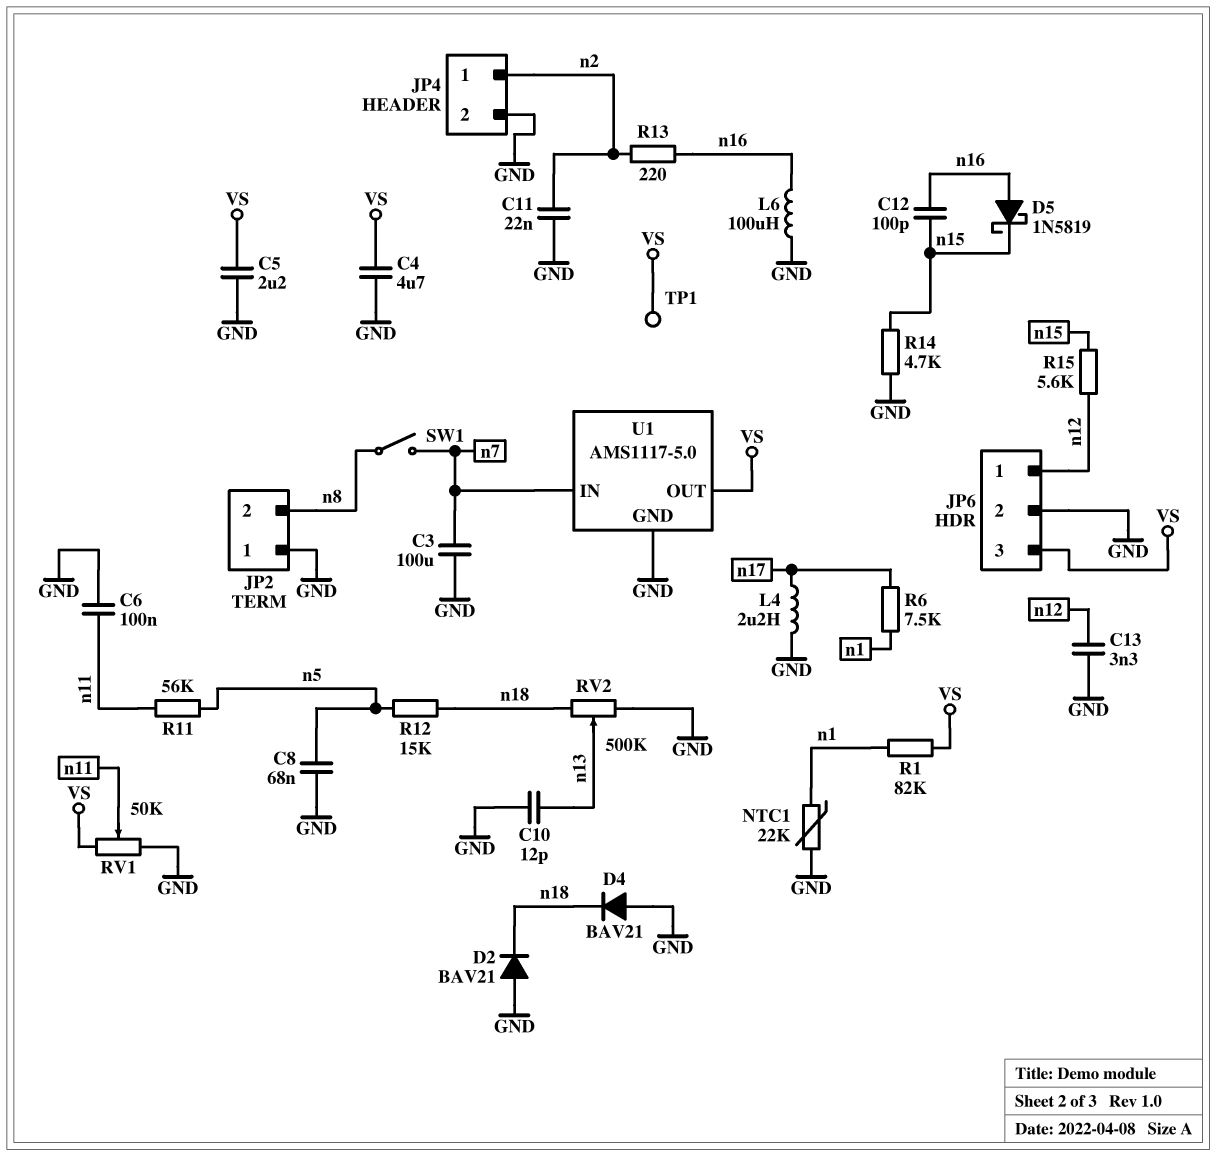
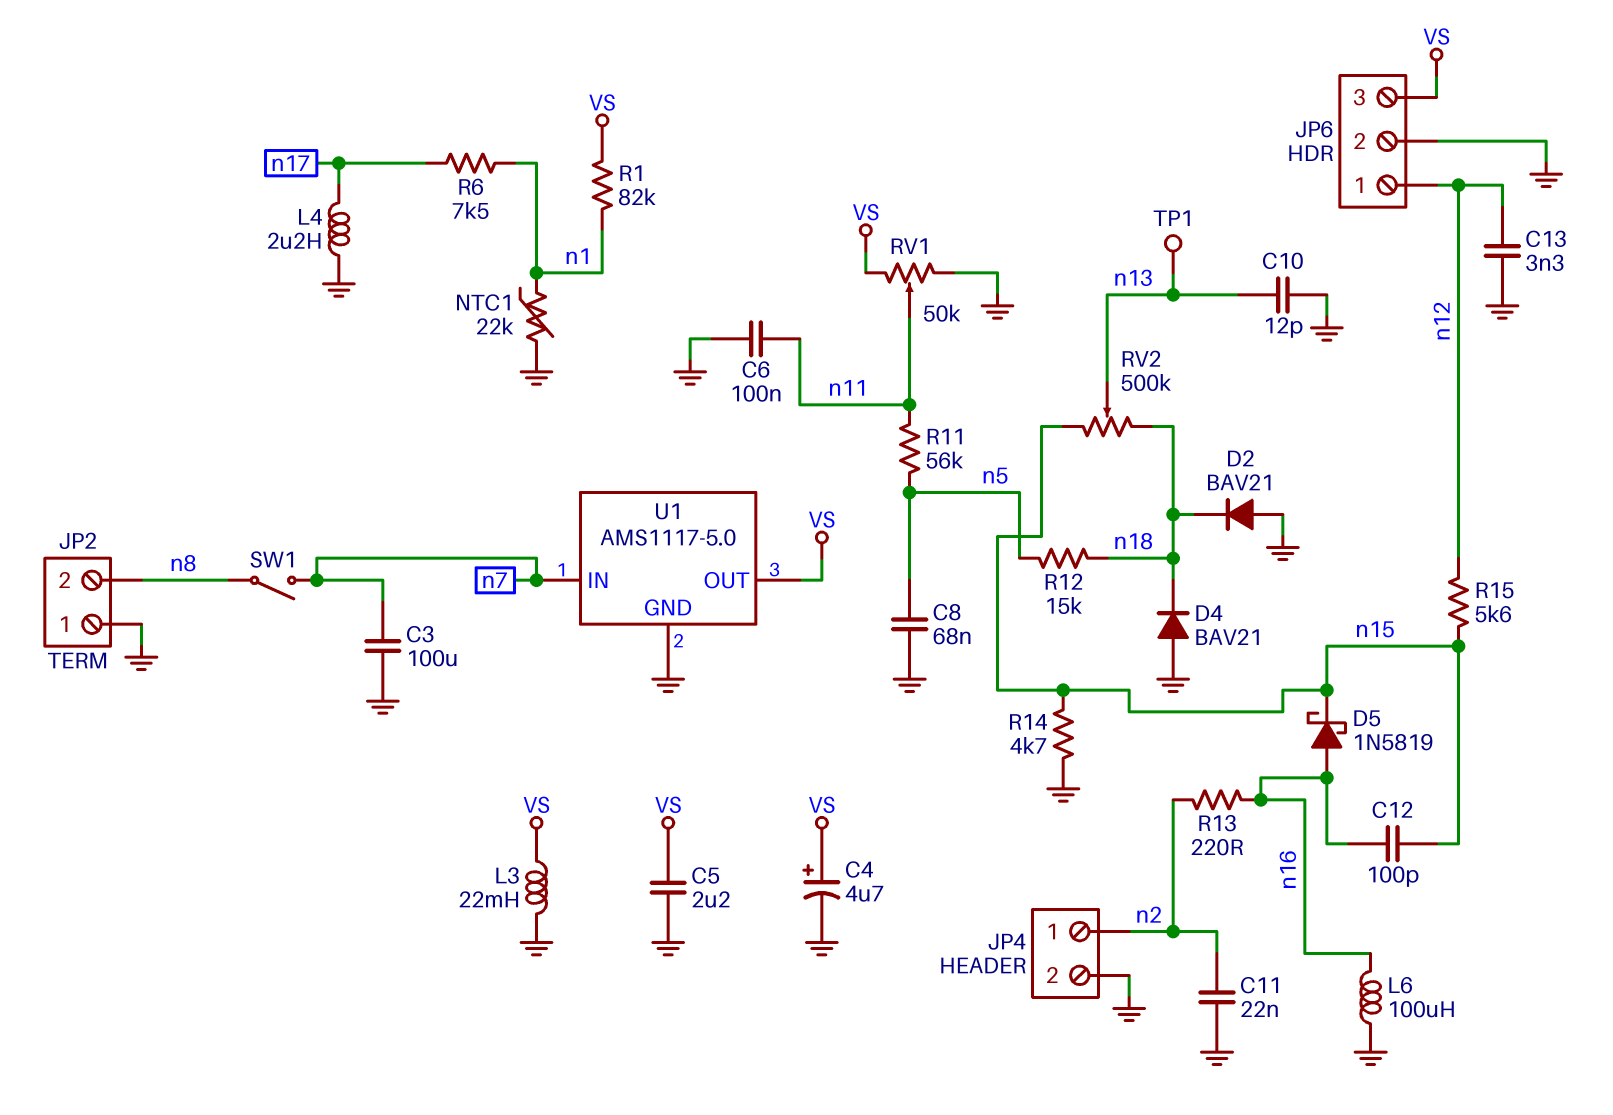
C4: 4.7uF (GND, VS) -> 4.7uF (plus VS, minus GND)
L3: none -> 22mH (GND, VS)
RV2: 500k (GND, n18, wiper n13) -> 500k (n15, n18, wiper n13)
TP1: test point (VS) -> test point (n13)

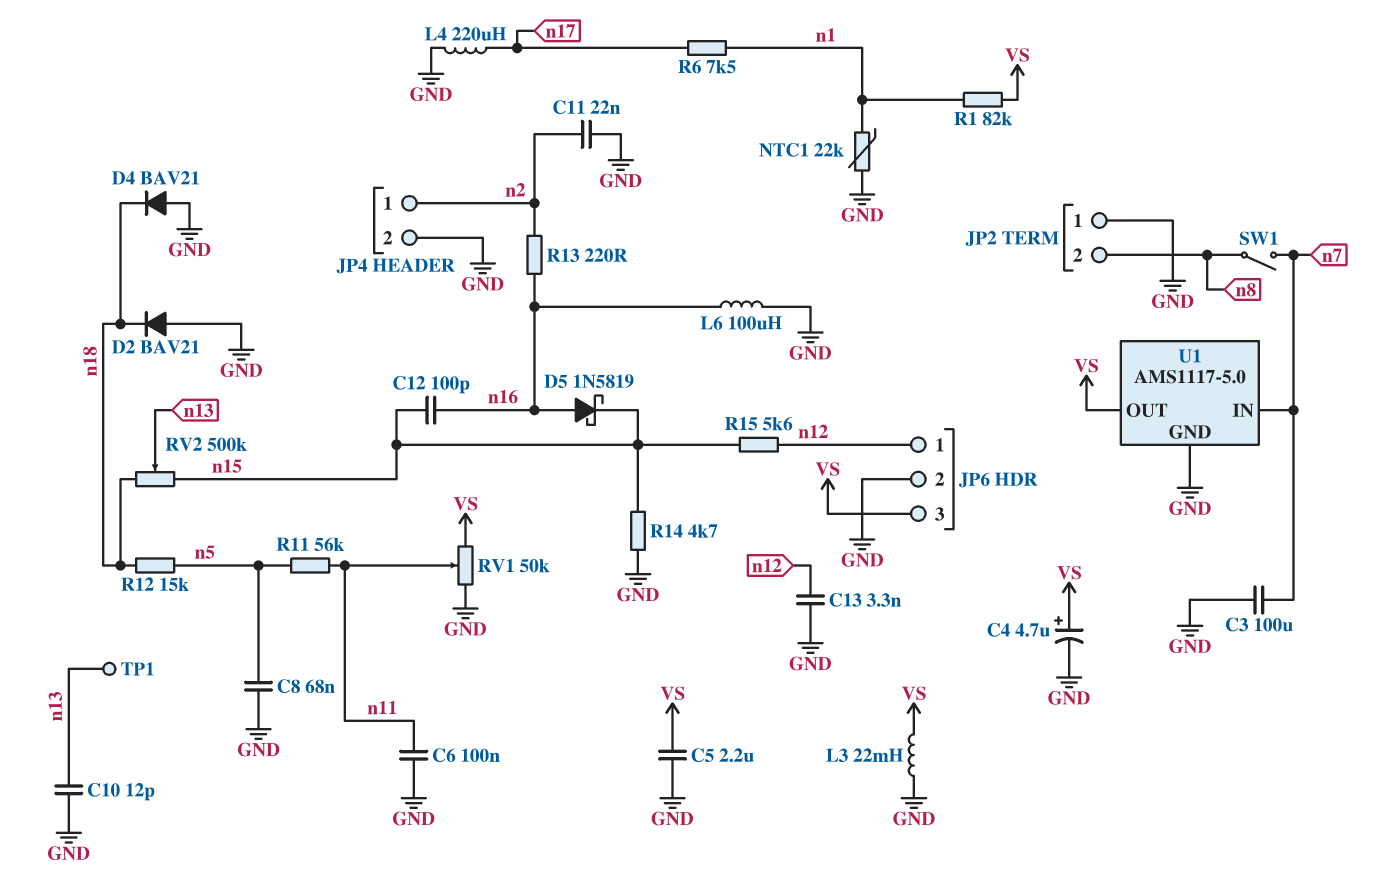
L4: 2.2uH (GND, n17) -> 220uH (GND, n17)

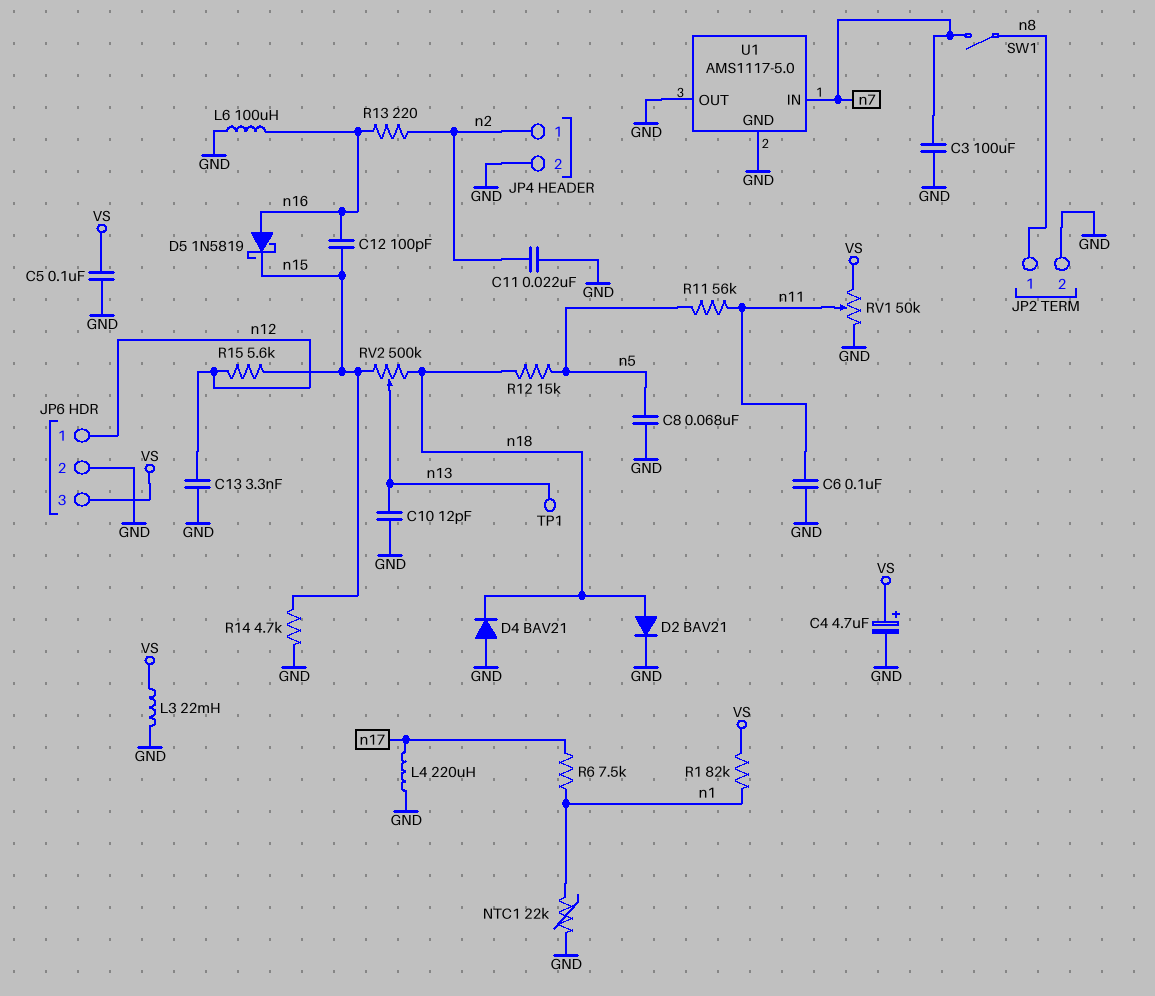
C5: 2.2uF (GND, VS) -> 100nF (GND, VS)
D2: diode BAV21 (A GND, K n18) -> diode BAV21 (A n18, K GND)
JP2 pin 1: GND -> n8
JP2 pin 2: n8 -> GND
U1 pin OUT: VS -> GND

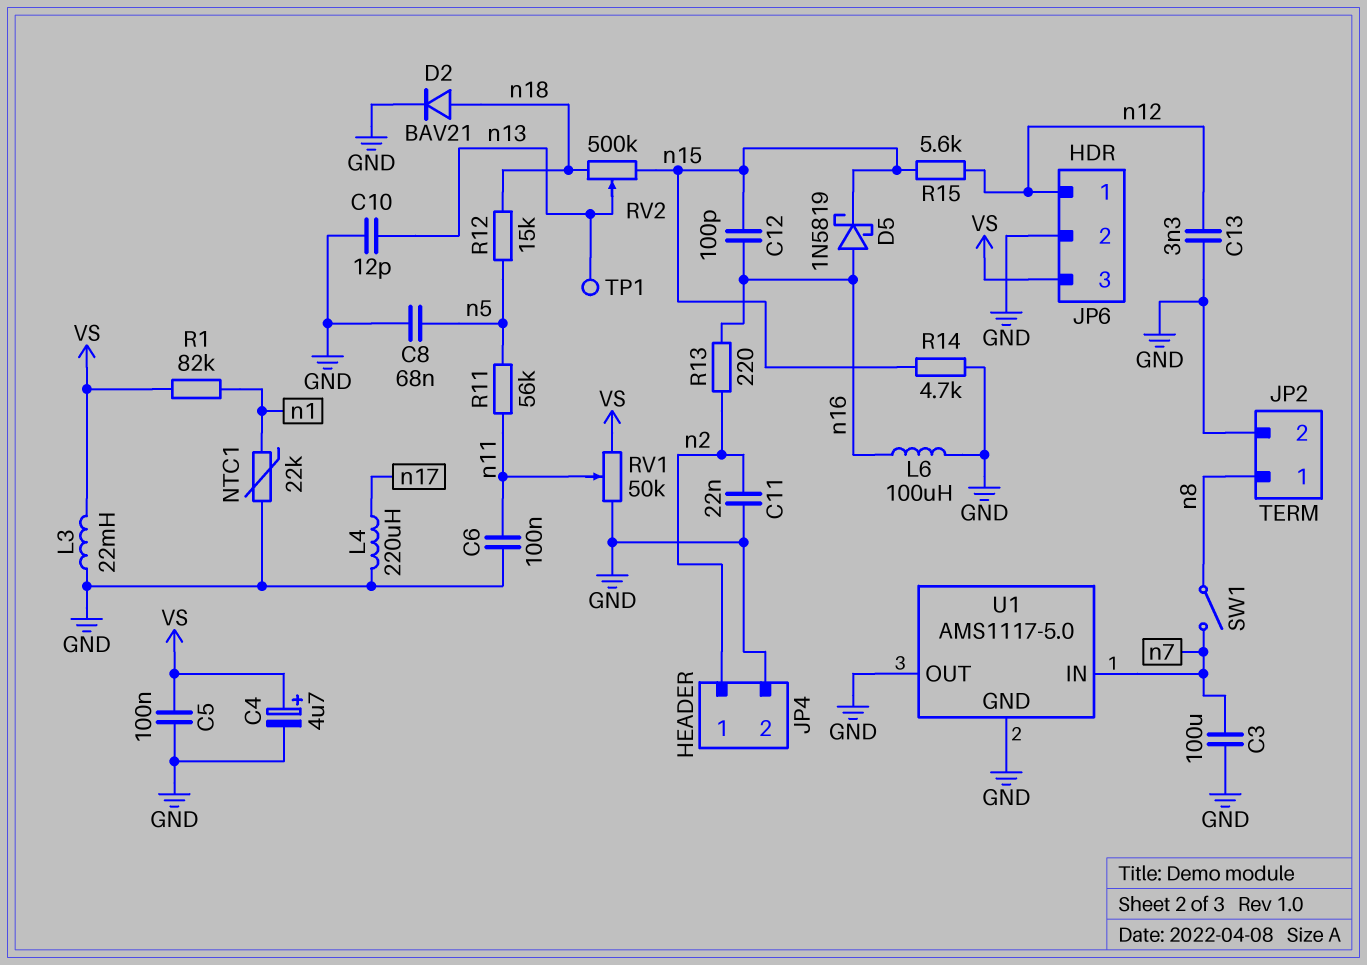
D4: diode BAV21 (A GND, K n18) -> none
R6: 7.5k (n1, n17) -> none

